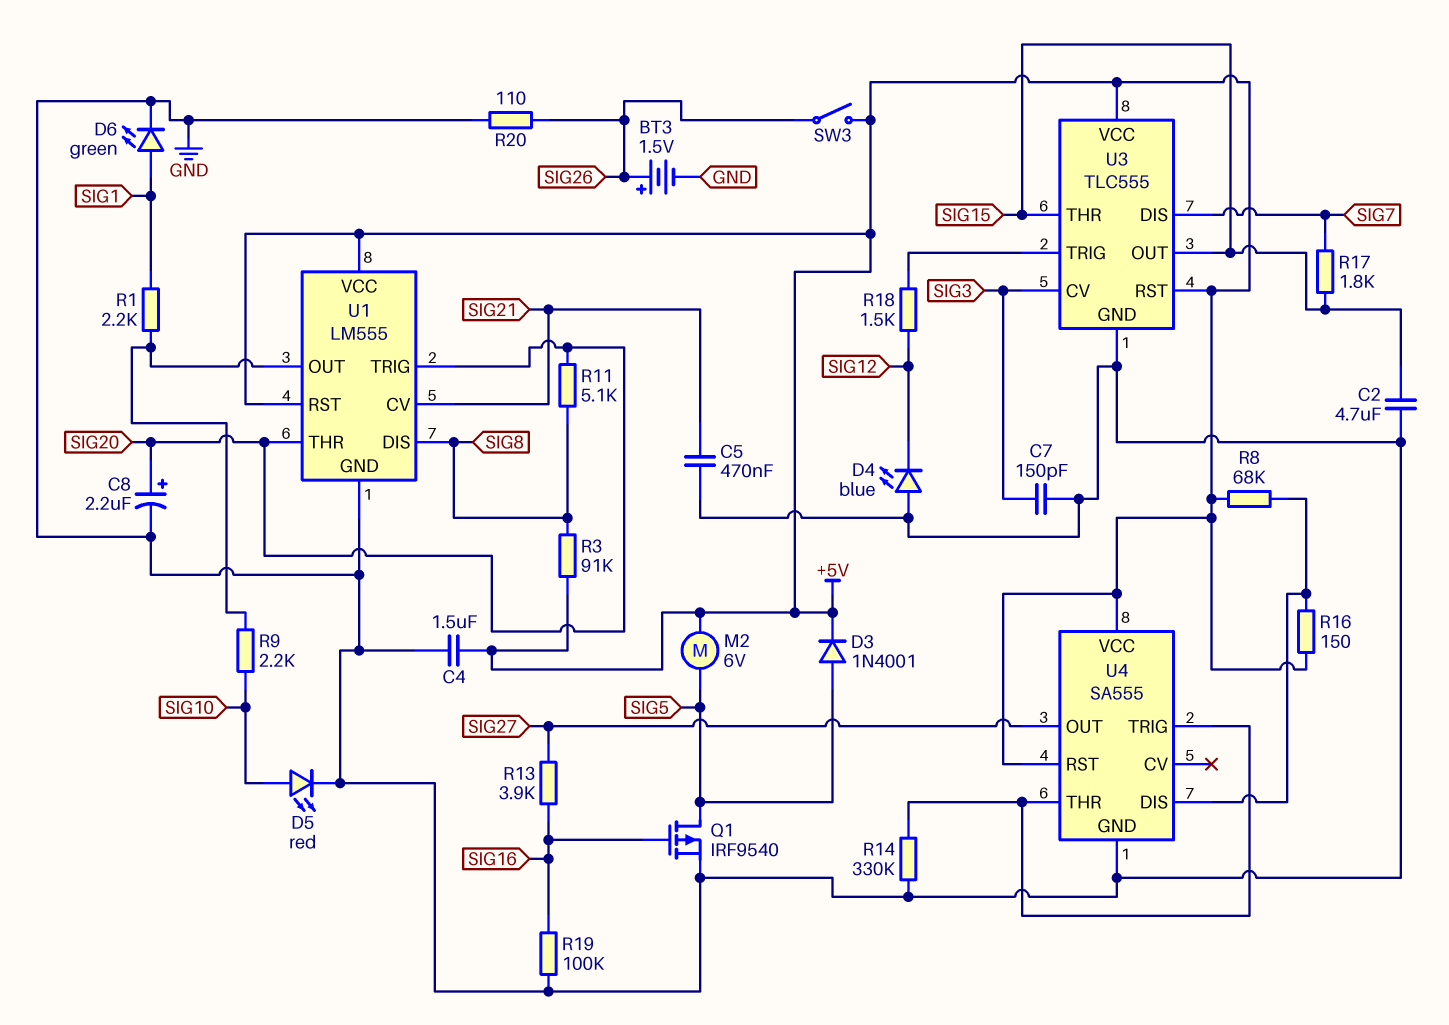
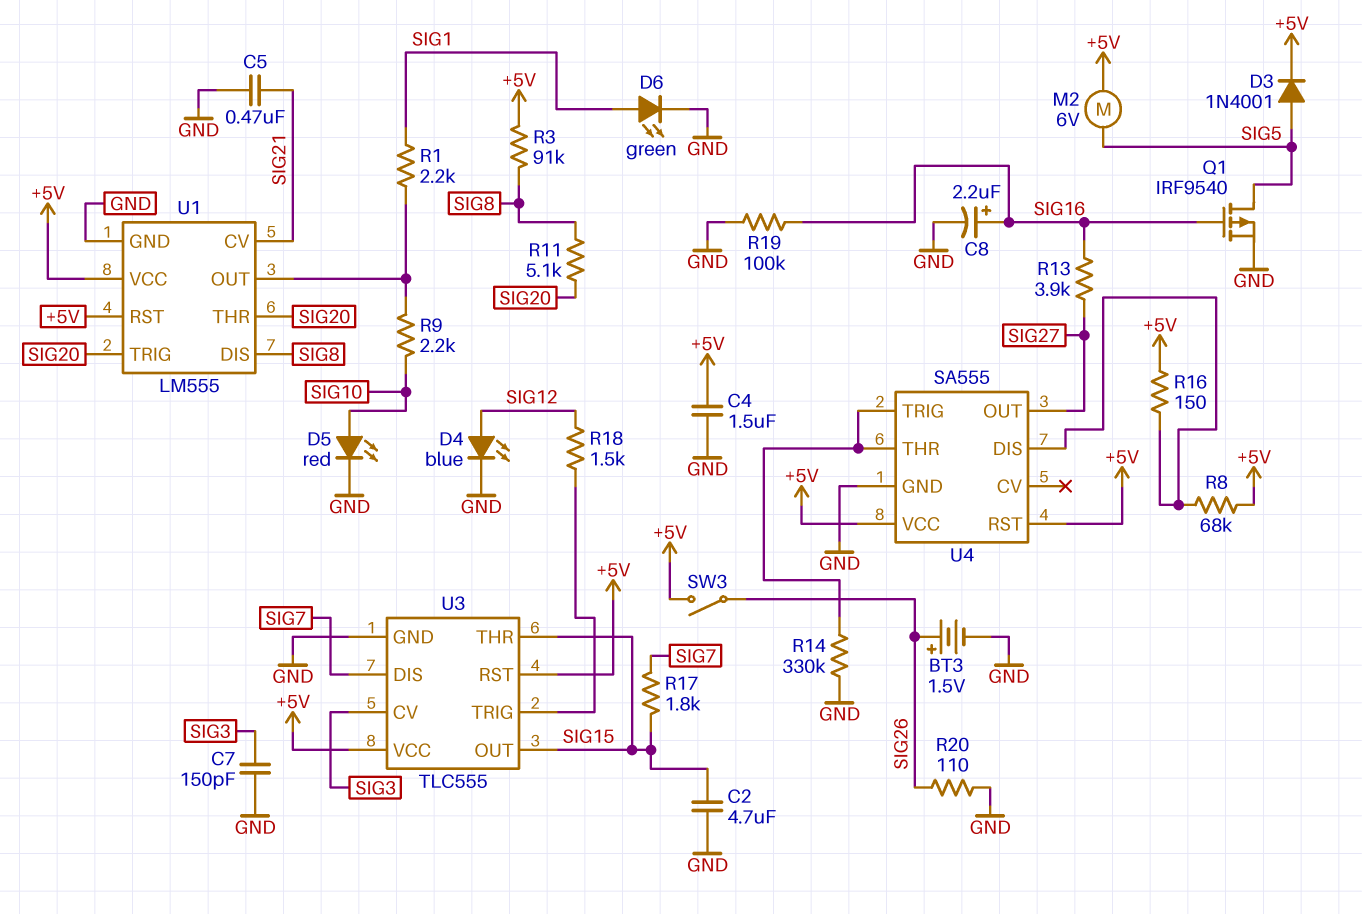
C8: 2.2uF (plus SIG20, minus GND) -> 2.2uF (plus SIG16, minus GND)
D4: LED blue (A GND, K SIG12) -> LED blue (A SIG12, K GND)

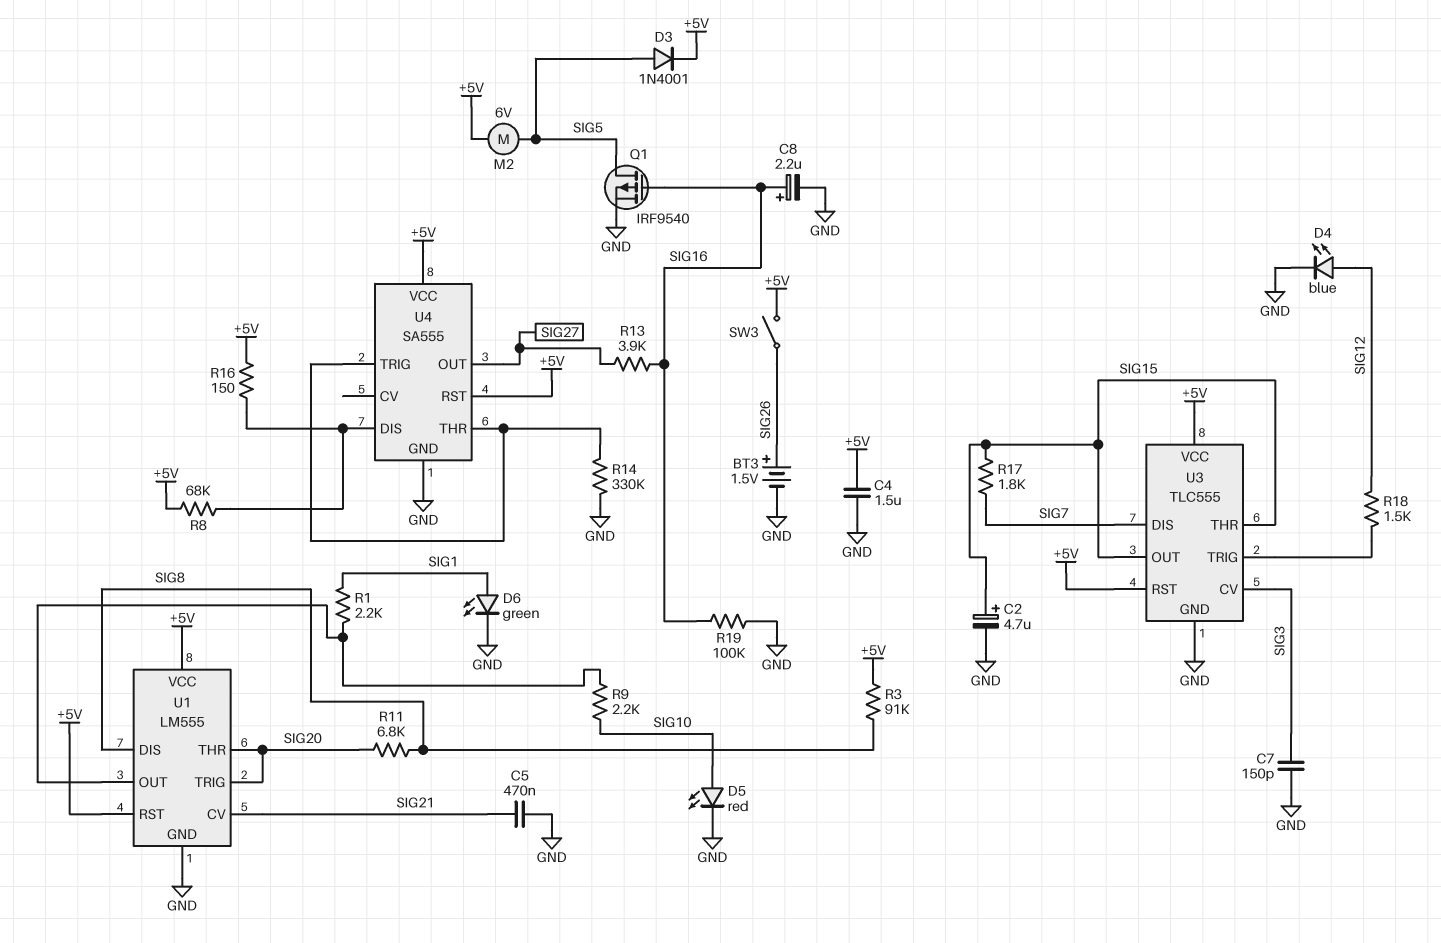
C2: 4.7uF (GND, SIG15) -> 4.7uF (plus SIG15, minus GND)
R11: 5.1k (SIG8, SIG20) -> 6.8k (SIG8, SIG20)
R20: 110 (GND, SIG26) -> none

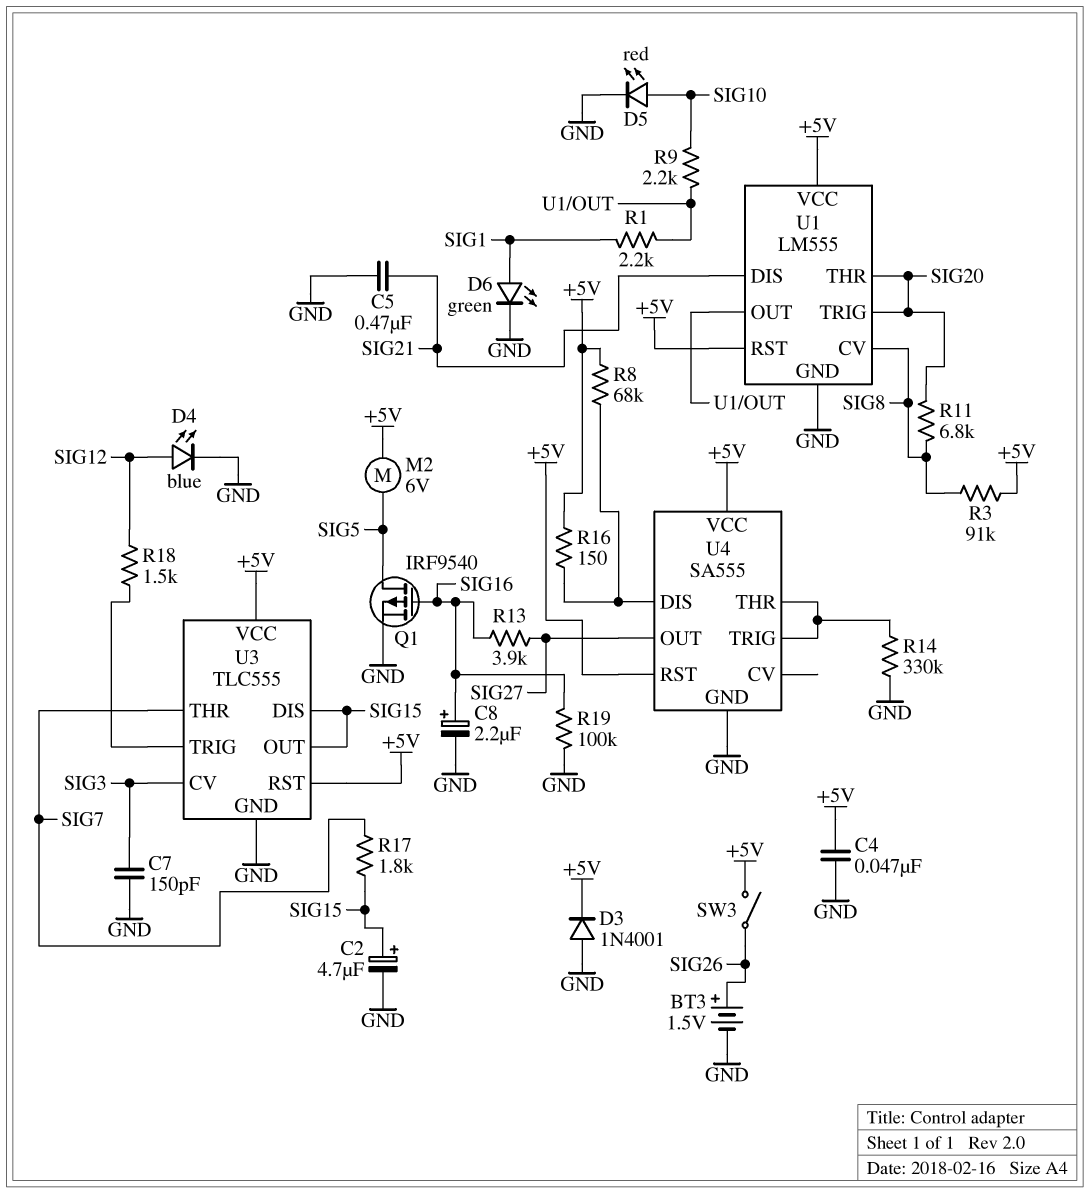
C4: 1.5uF (+5V, GND) -> 47nF (+5V, GND)
D3: diode 1N4001 (A SIG5, K +5V) -> diode 1N4001 (A GND, K +5V)
U1 pin CV: SIG21 -> SIG8
U1 pin DIS: SIG8 -> SIG21
U3 pin DIS: SIG7 -> SIG15
U3 pin THR: SIG15 -> SIG7

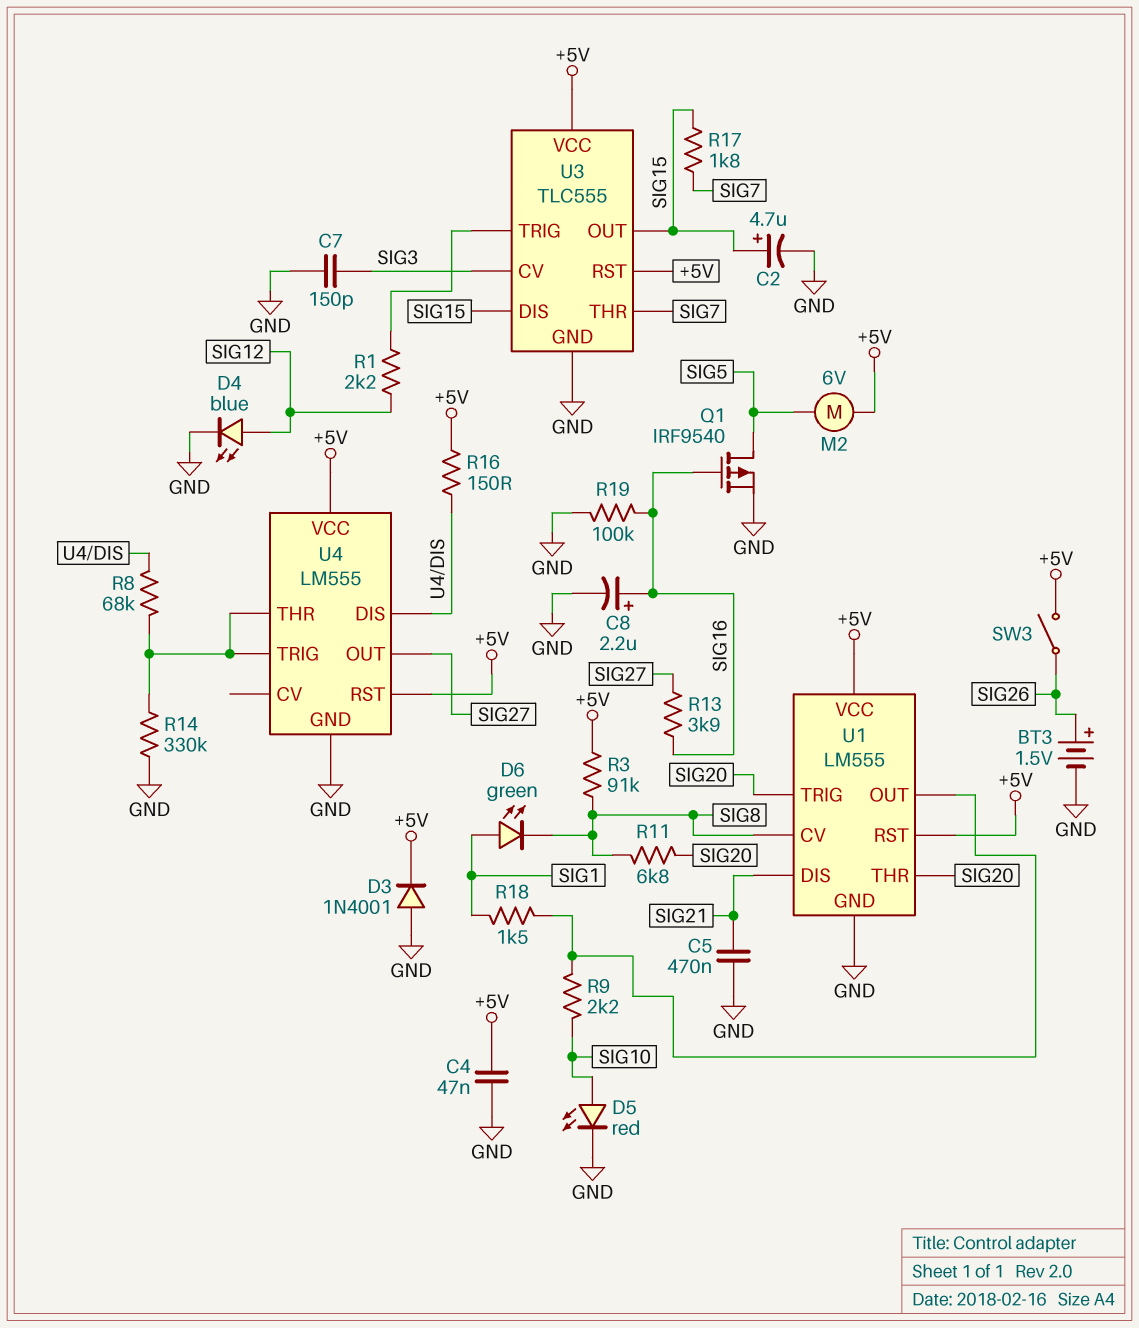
D6: LED green (A SIG1, K GND) -> LED green (A SIG1, K SIG8)
R1: 2.2k (SIG1, U1/OUT) -> 2.2k (SIG12, U3/TRIG)
R8: 68k (+5V, U4/DIS) -> 68k (U4/DIS, U4/THR)
R18: 1.5k (SIG12, U3/TRIG) -> 1.5k (SIG1, U1/OUT)
U4: SA555 -> LM555

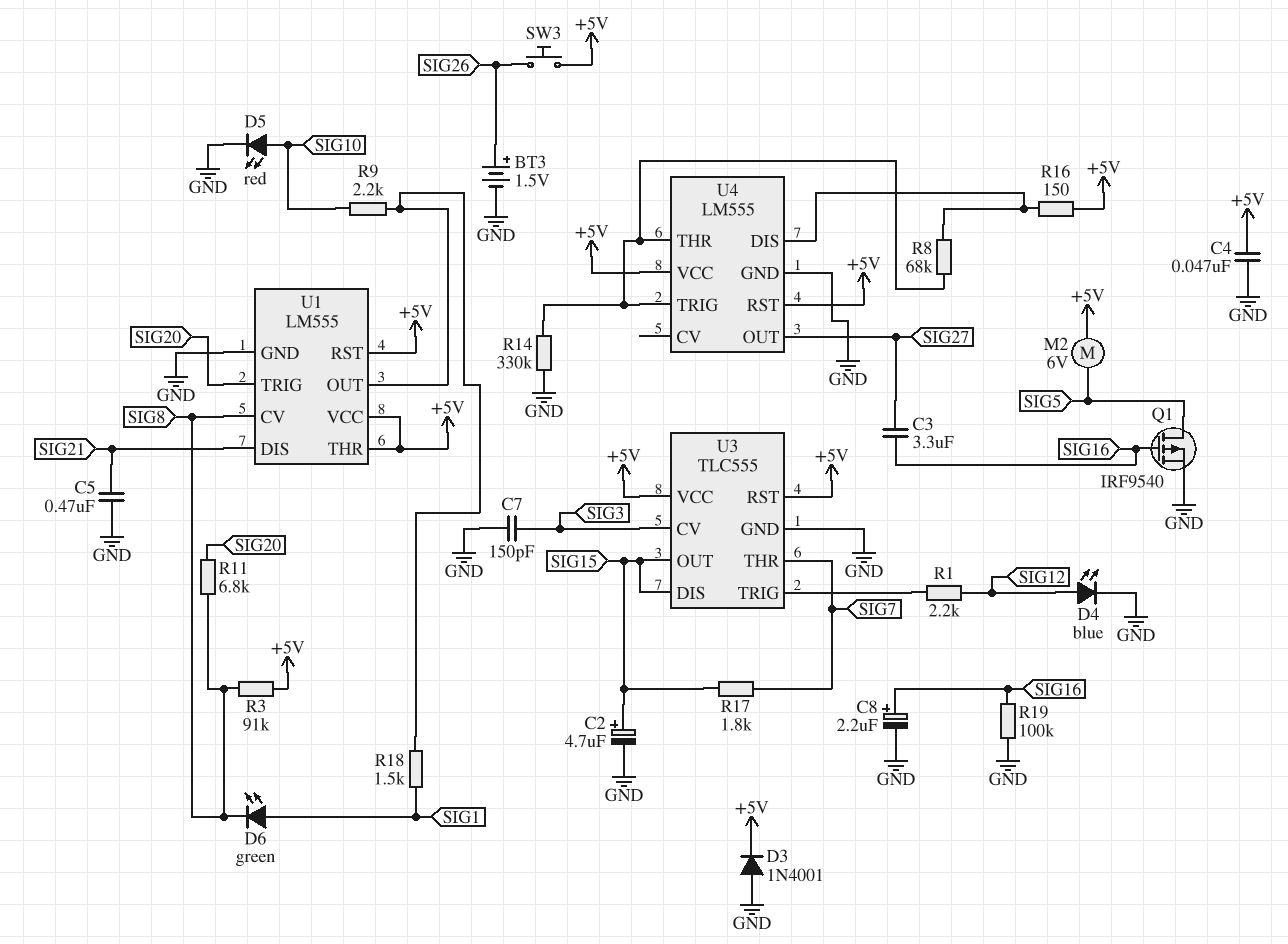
C3: none -> 3.3uF (SIG16, SIG27)
R13: 3.9k (SIG16, SIG27) -> none
SW3: switch (+5V, SIG26) -> button (+5V, SIG26)
U1 pin THR: SIG20 -> +5V

